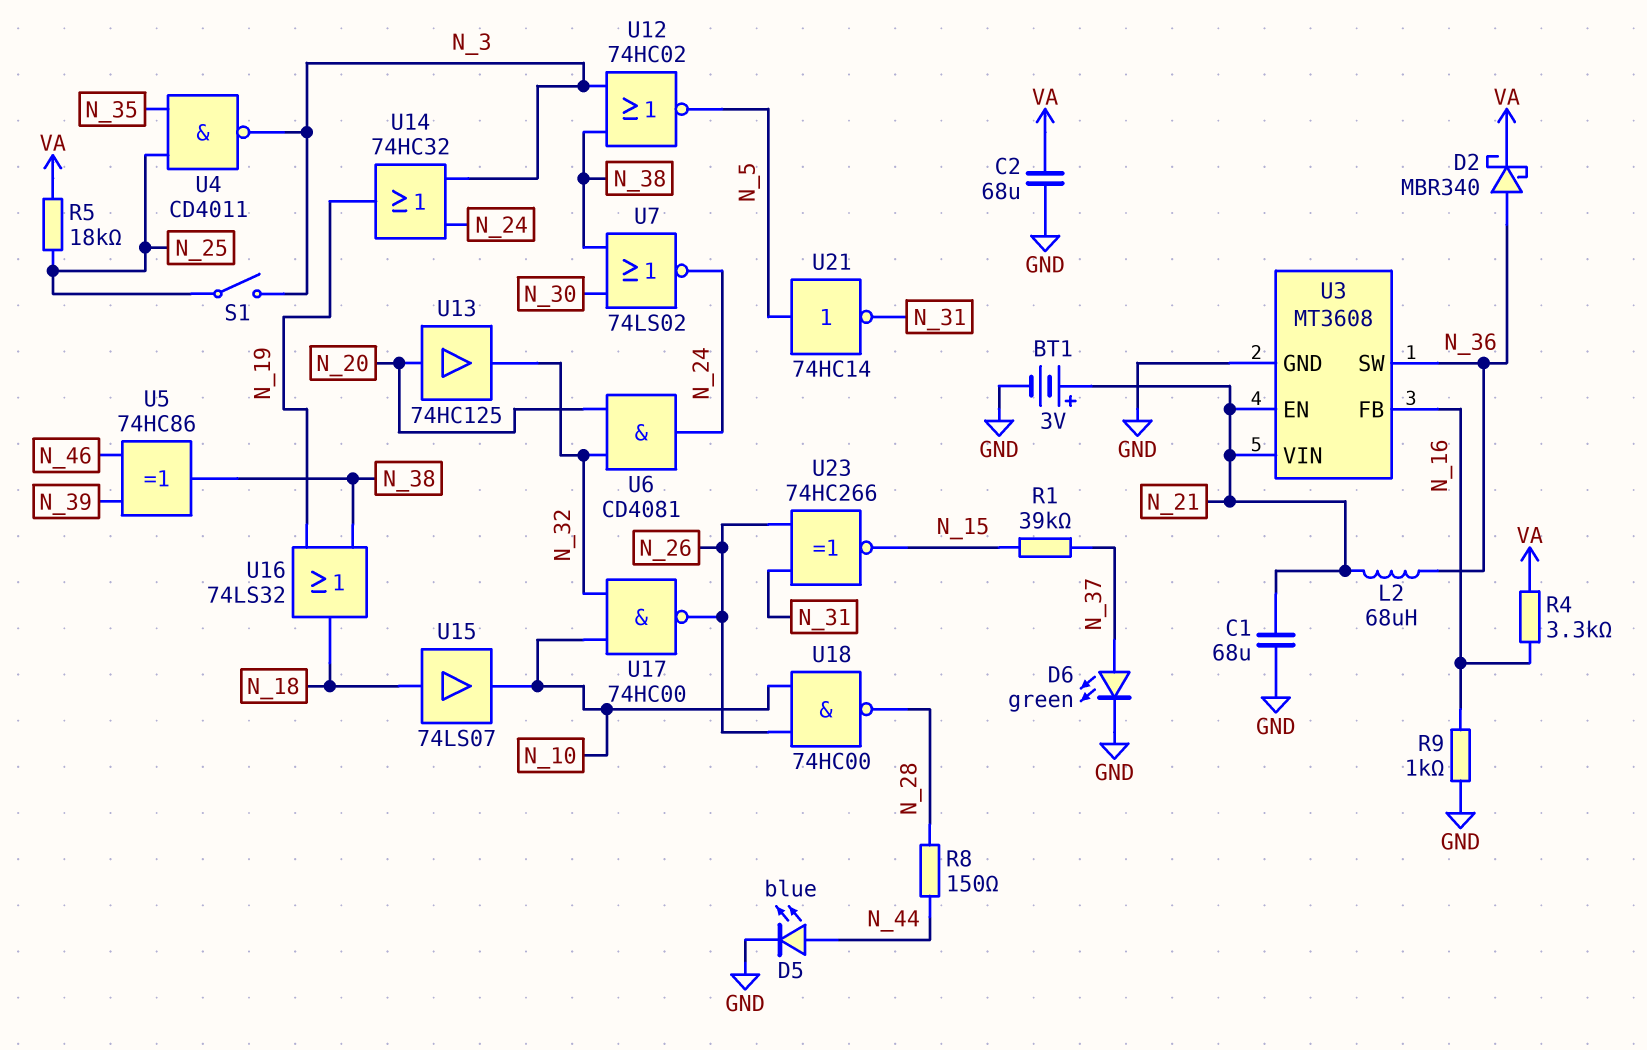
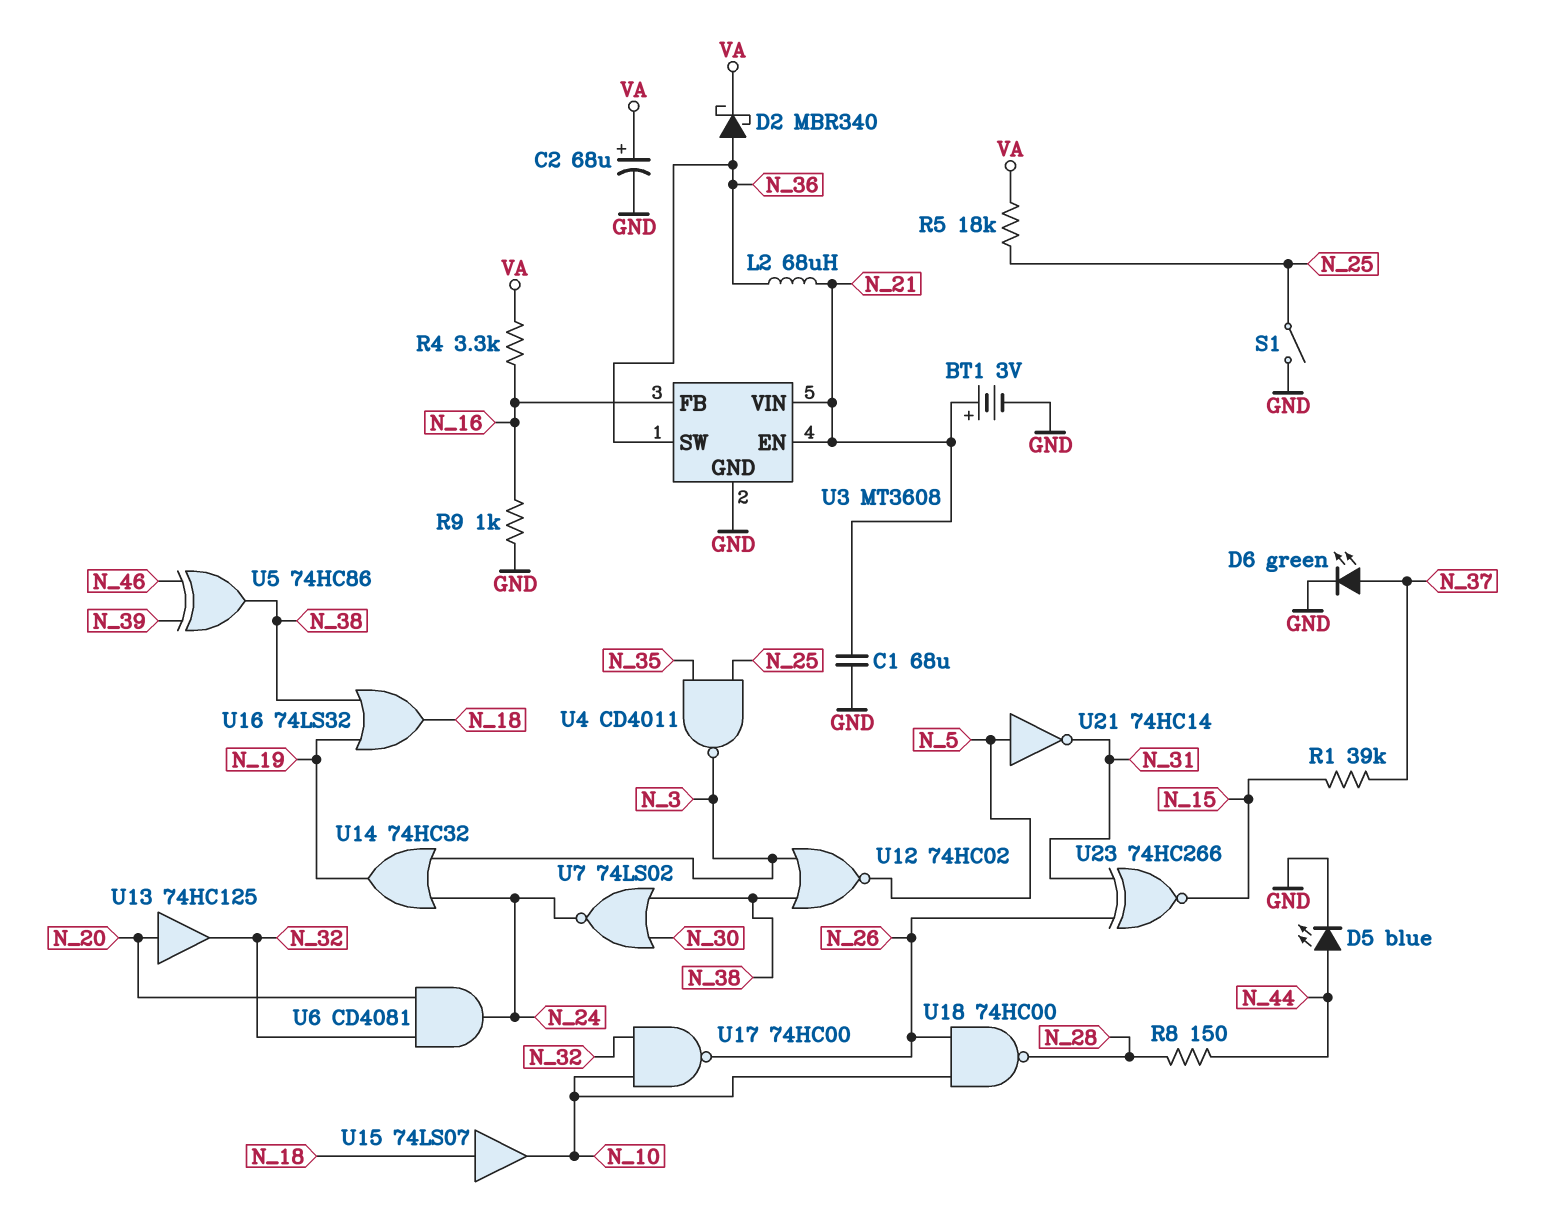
C2: 68uF (GND, VA) -> 68uF (plus VA, minus GND)
S1: switch (N_3, N_25) -> switch (GND, N_25)

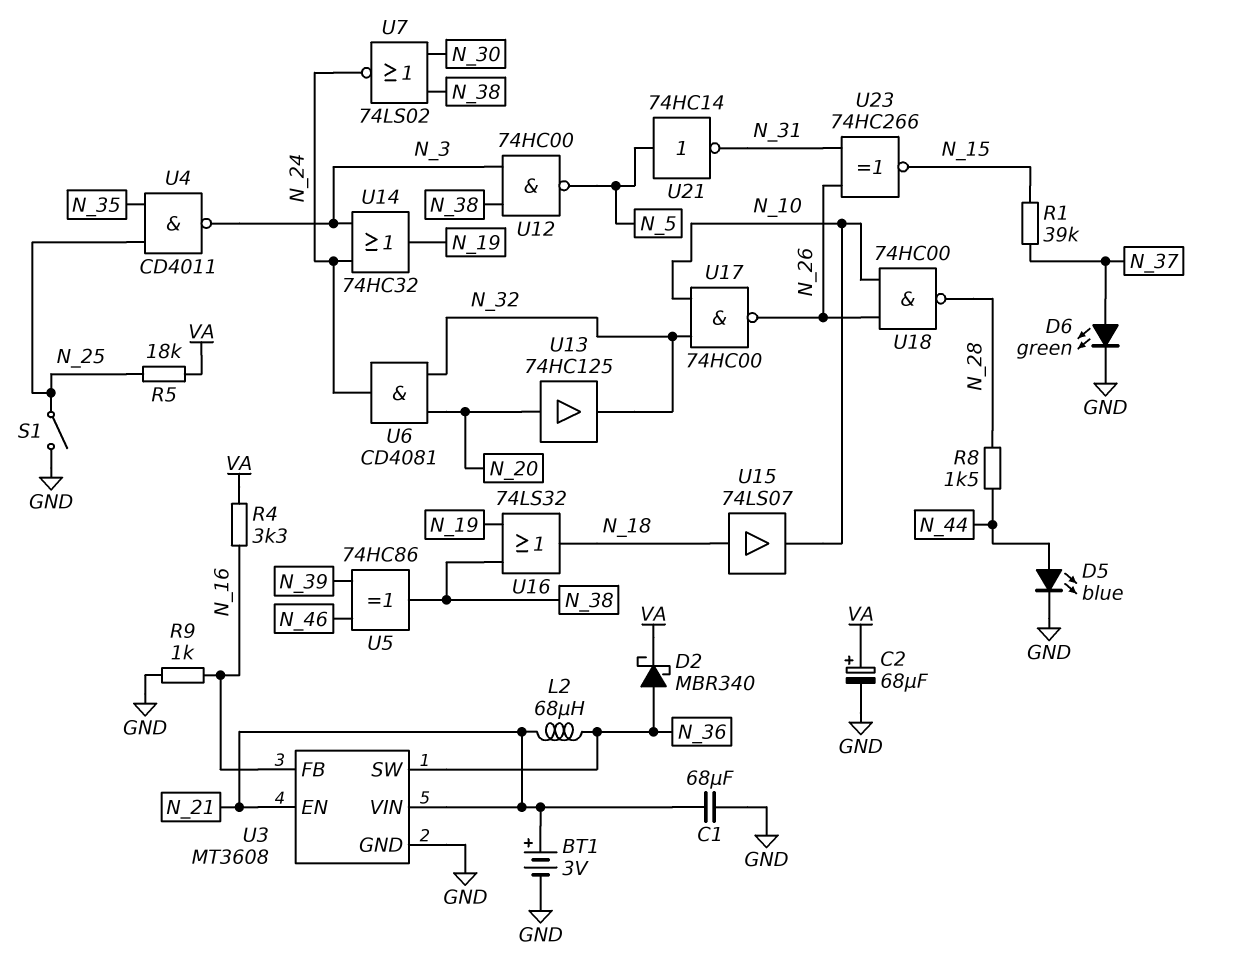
R8: 150 (N_28, N_44) -> 1.5k (N_28, N_44)
U12: NOR 74HC02 (in N_3, in N_38, out N_5) -> NAND 74HC00 (in N_3, in N_38, out N_5)

